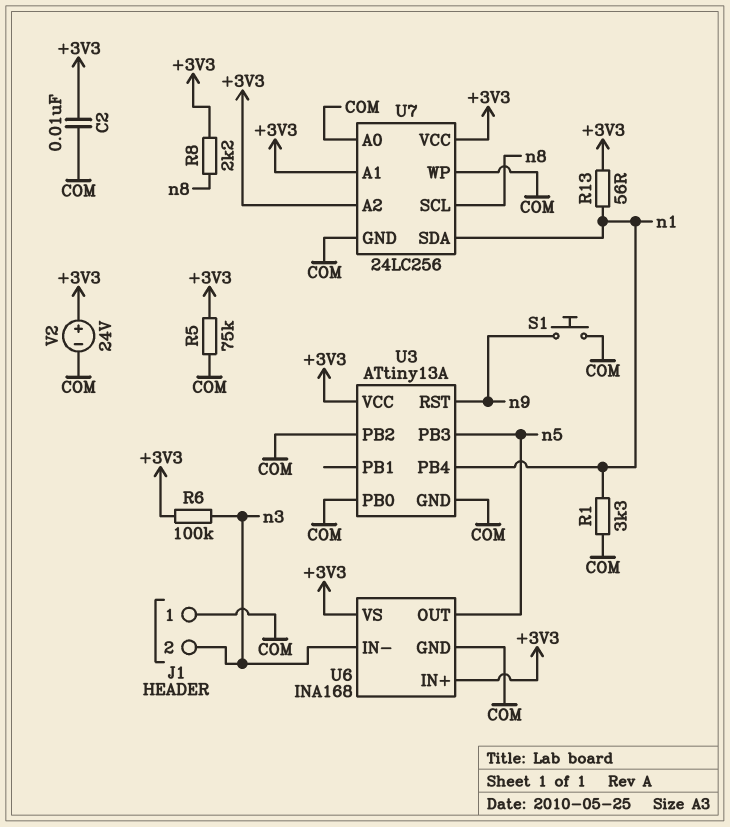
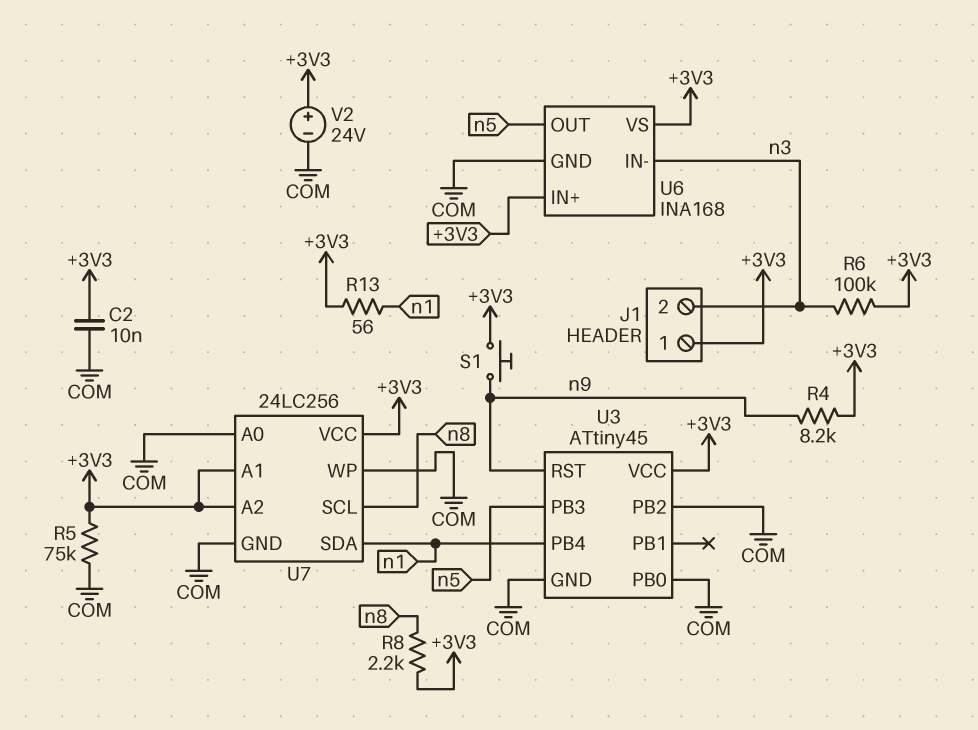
J1 pin 1: COM -> +3V3
R1: 3.3k (COM, n1) -> none
R4: none -> 8.2k (+3V3, n9)
S1: button (COM, n9) -> button (+3V3, n9)
U3: ATtiny13A -> ATtiny45

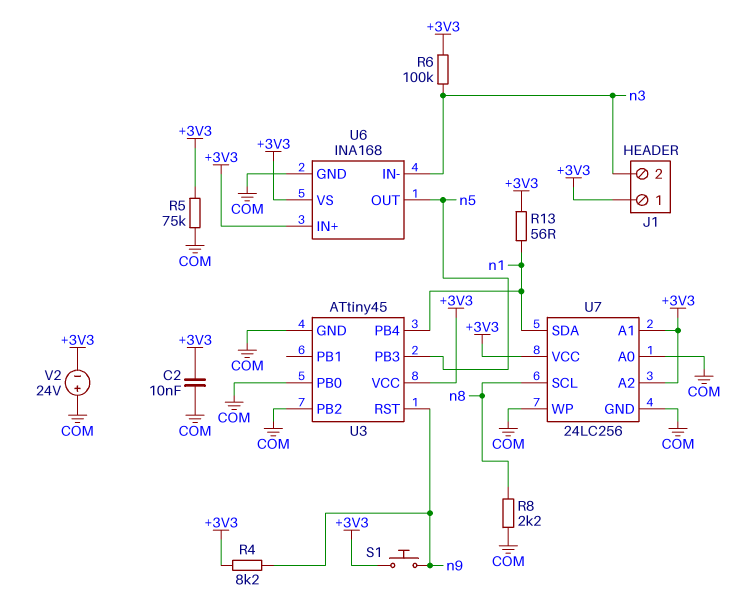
R8: 2.2k (+3V3, n8) -> 2.2k (COM, n8)
V2: 24V (plus +3V3, minus COM) -> 24V (plus COM, minus +3V3)

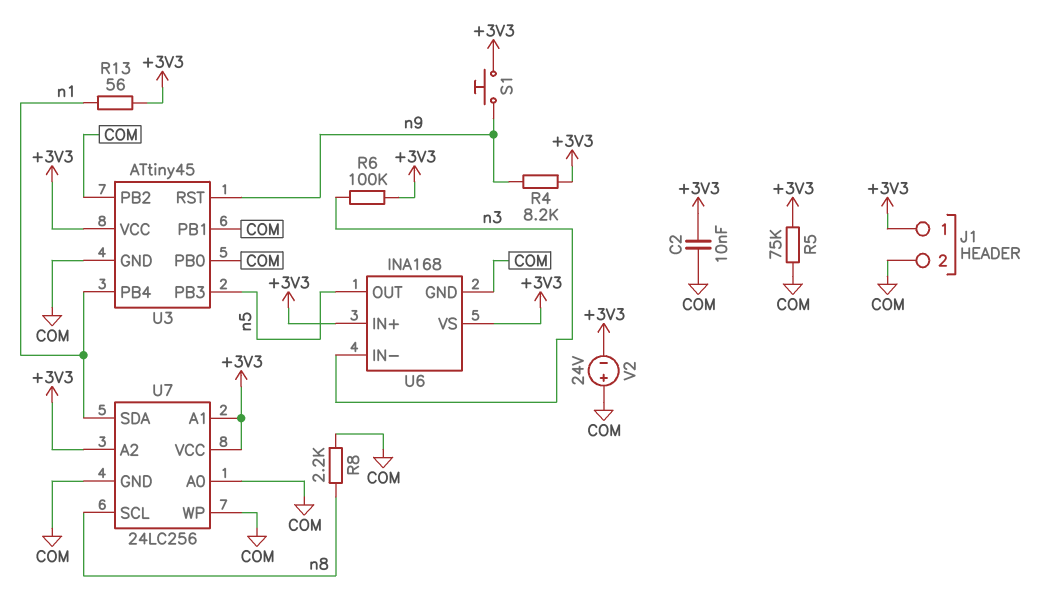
J1 pin 2: n3 -> COM
U3 pin PB1: none -> COM

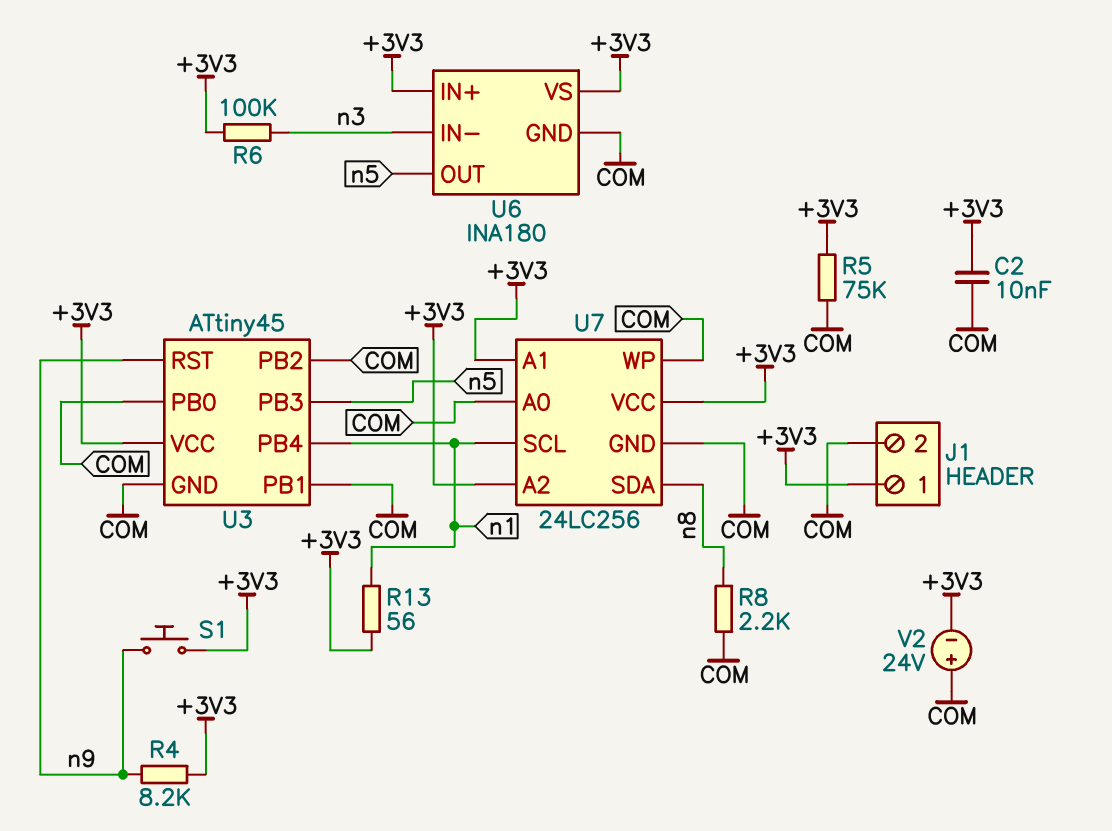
U6: INA168 -> INA180
U7 pin SCL: n8 -> n1
U7 pin SDA: n1 -> n8

